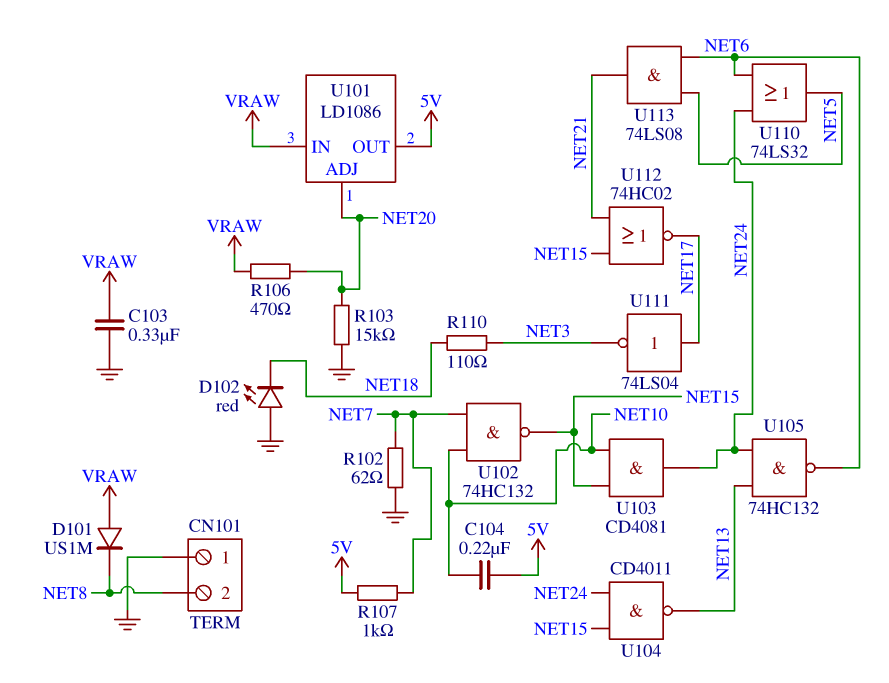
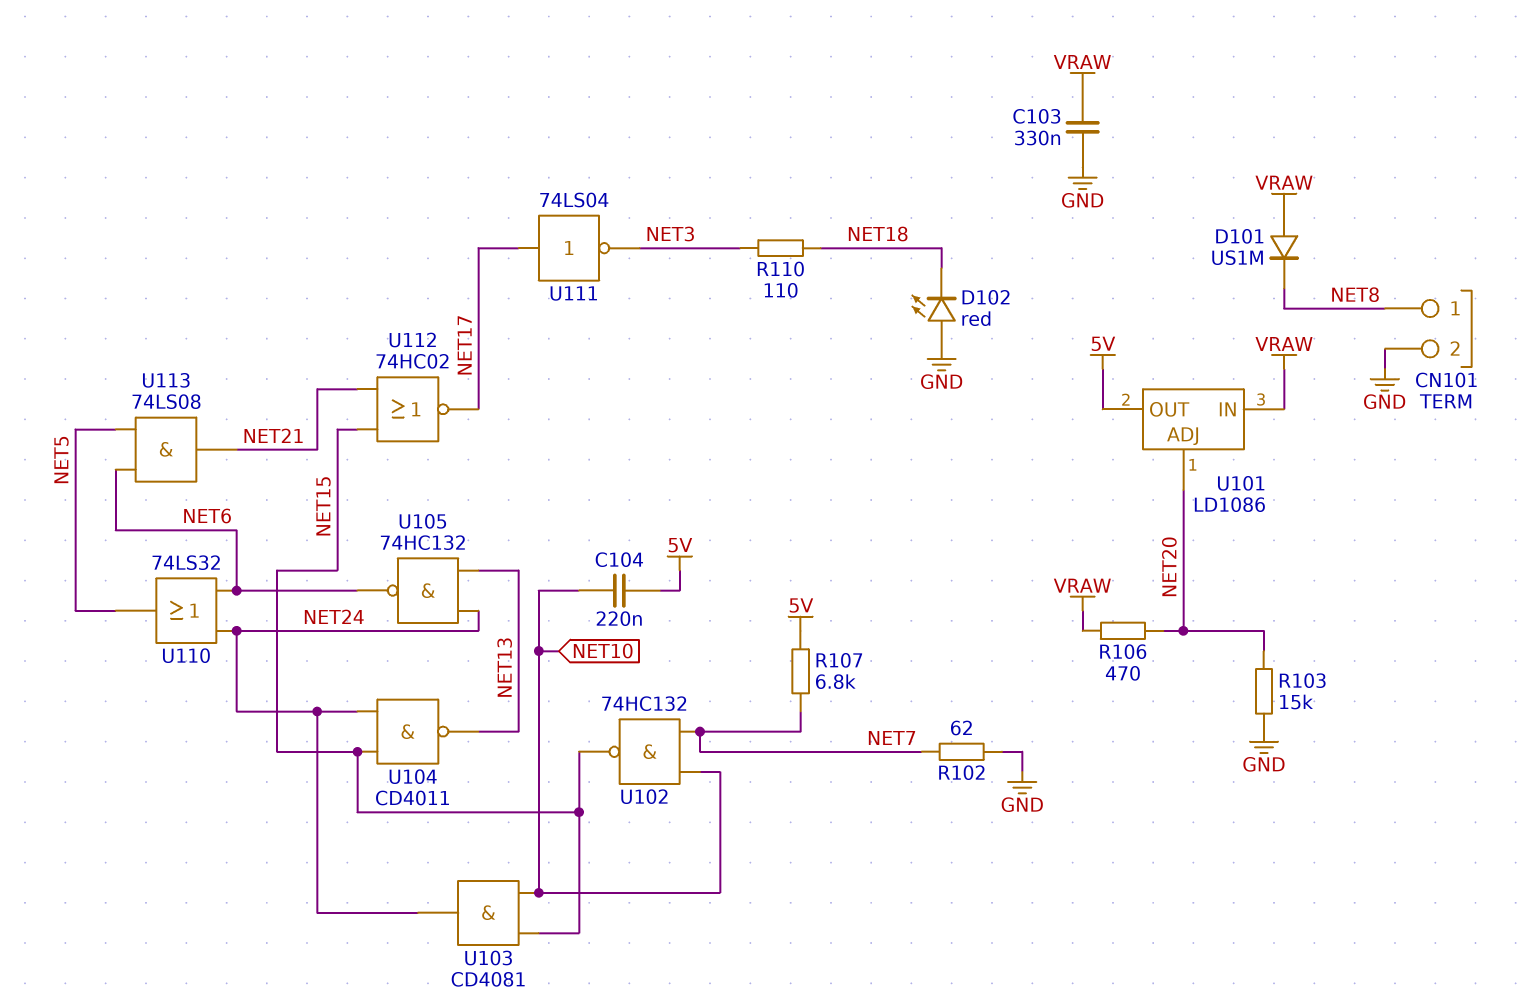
CN101 pin 1: GND -> NET8
CN101 pin 2: NET8 -> GND
R107: 1k (5V, NET7) -> 6.8k (5V, NET7)

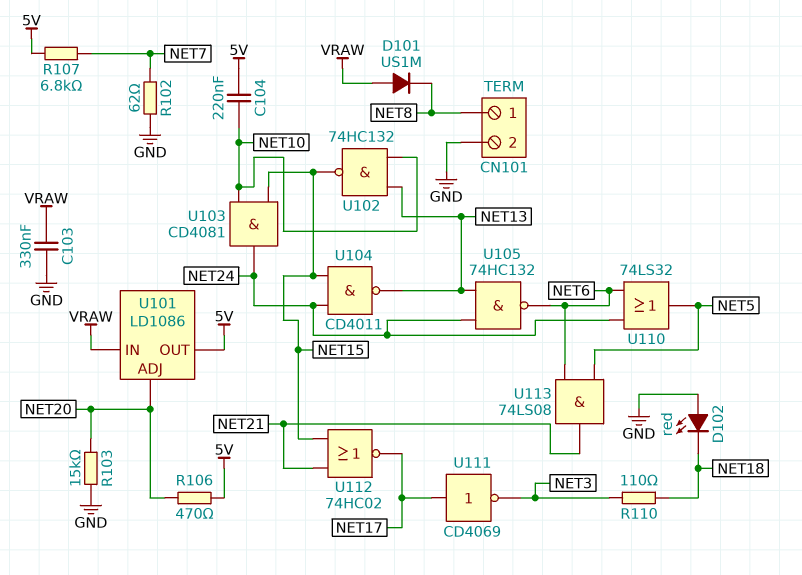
R106: 470 (NET20, VRAW) -> 470 (5V, NET20)
U102: NAND 74HC132 (in NET7, in NET10, out NET15) -> NAND 74HC132 (in NET10, in NET13, out NET15)
U111: NOT 74LS04 (in NET17, out NET3) -> NOT CD4069 (in NET17, out NET3)

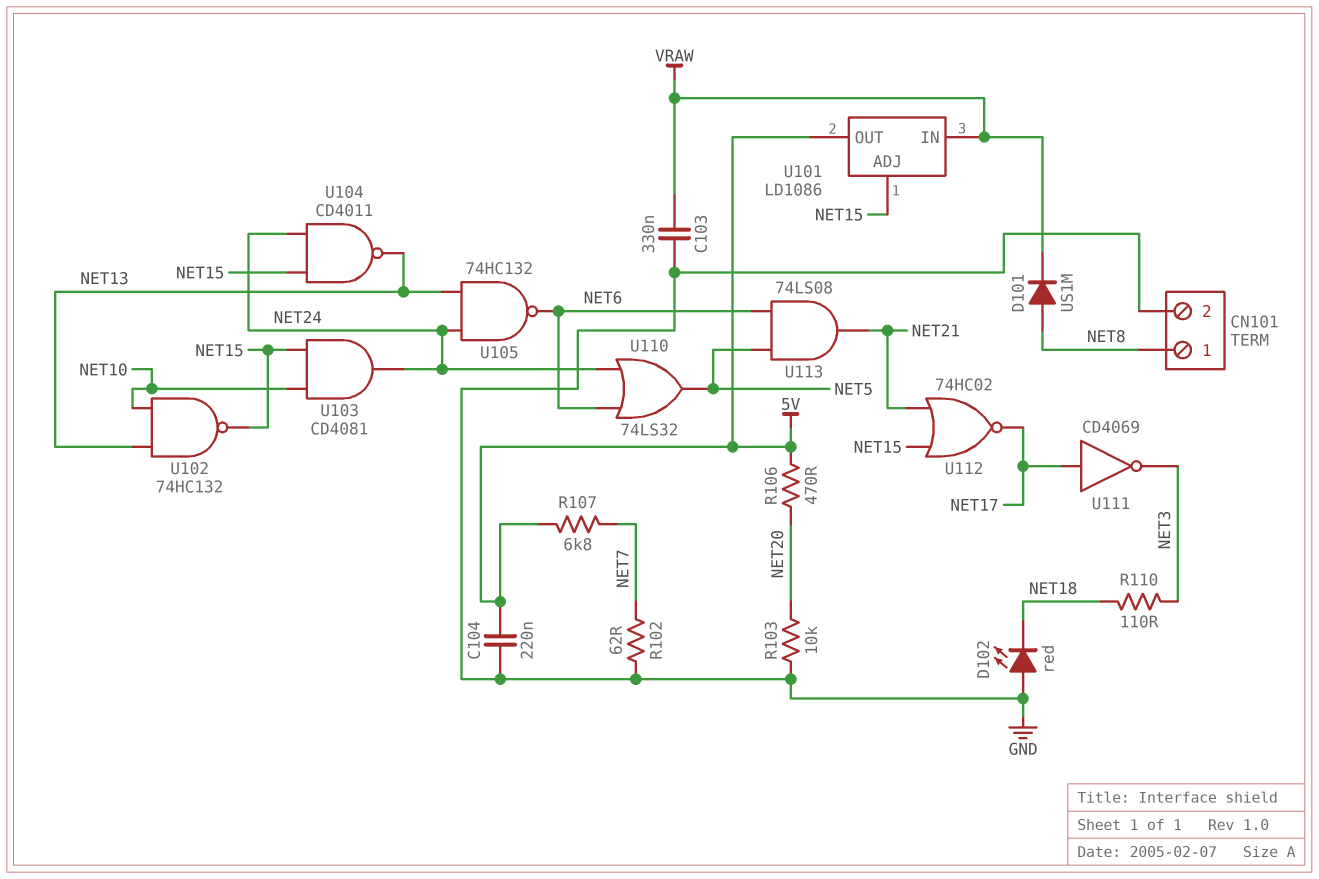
C104: 220nF (5V, NET10) -> 220nF (5V, GND)
D101: diode US1M (A VRAW, K NET8) -> diode US1M (A NET8, K VRAW)
R103: 15k (GND, NET20) -> 10k (GND, NET20)
U101 pin ADJ: NET20 -> NET15

